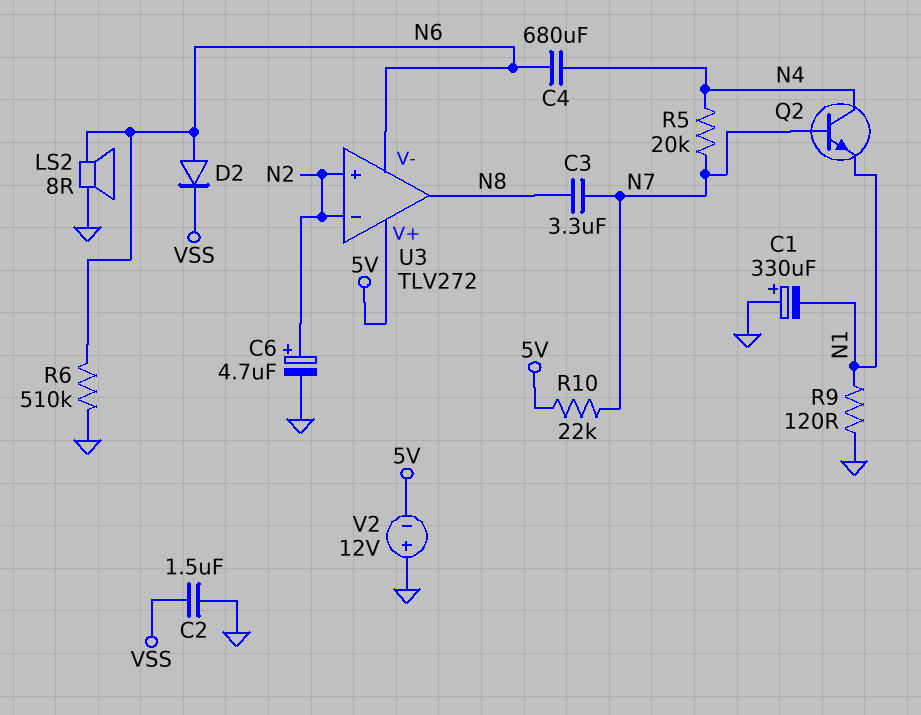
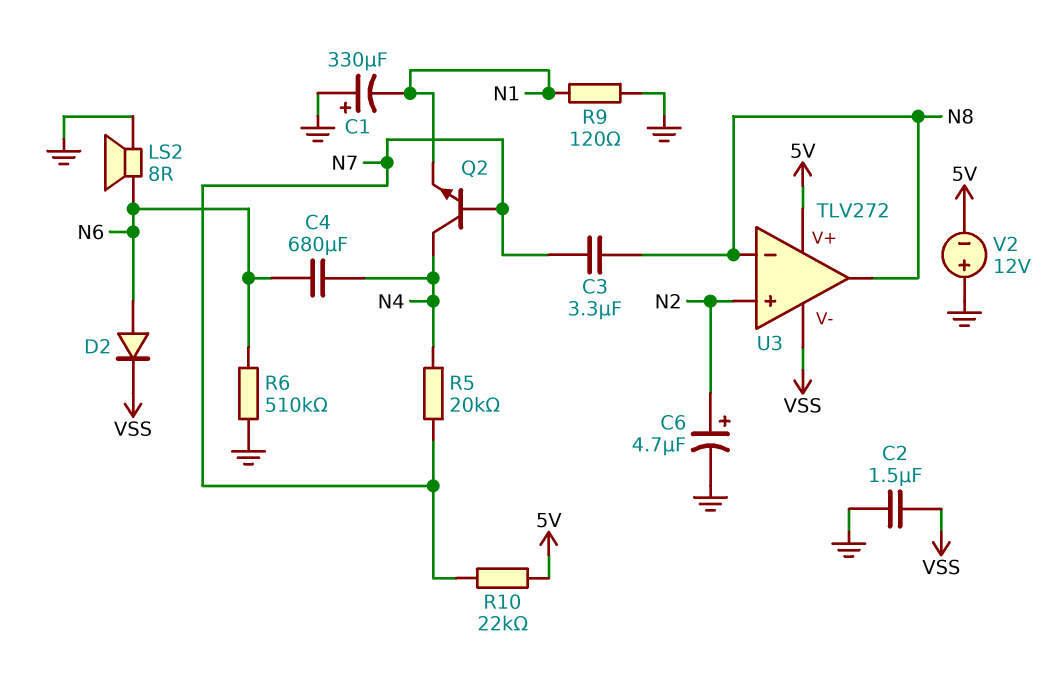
U3 pin V-: N6 -> VSS
U3 pin in-: N2 -> N8

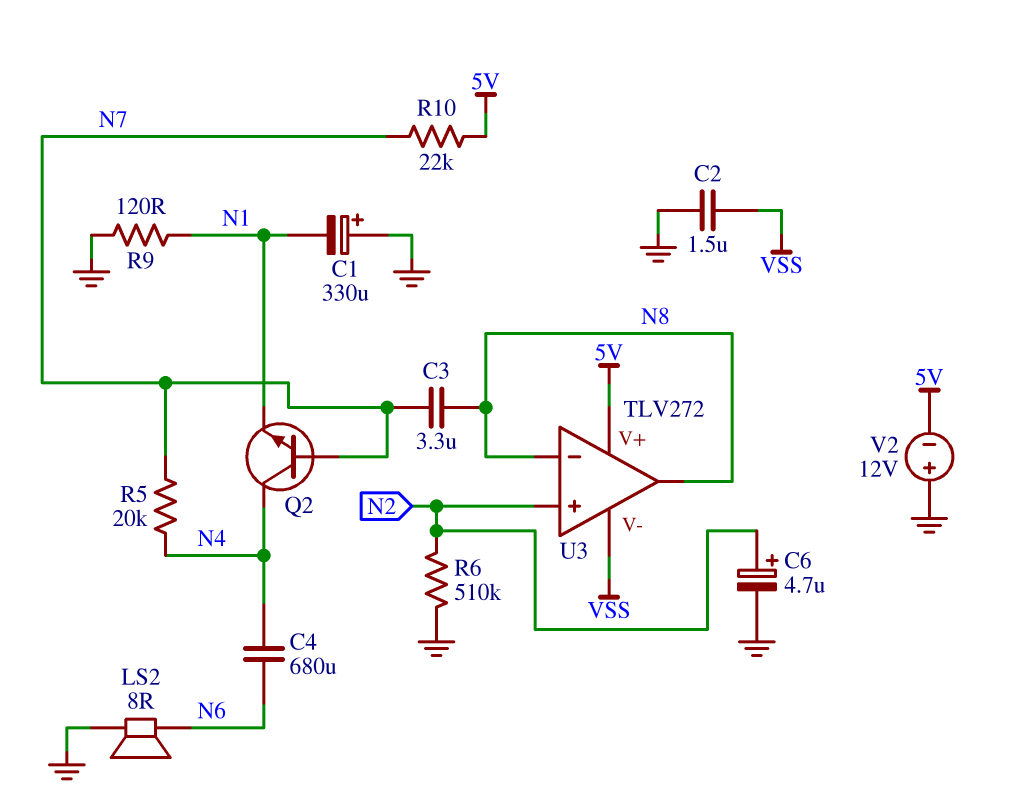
D2: diode (A N6, K VSS) -> none
R6: 510k (GND, N6) -> 510k (GND, N2)

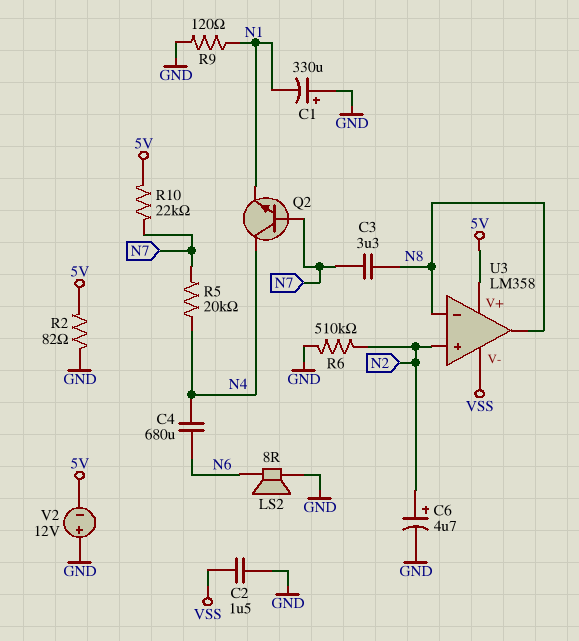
R2: none -> 82 (5V, GND)
U3: TLV272 -> LM358

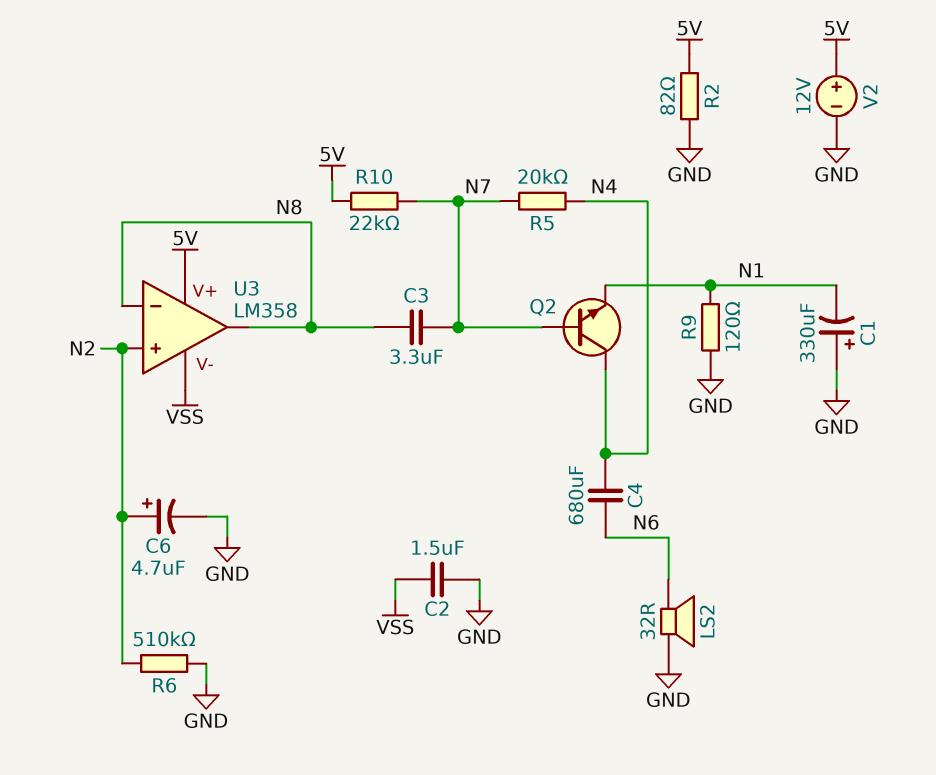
LS2: speaker 8R (GND, N6) -> speaker 32R (GND, N6)
V2: 12V (plus GND, minus 5V) -> 12V (plus 5V, minus GND)

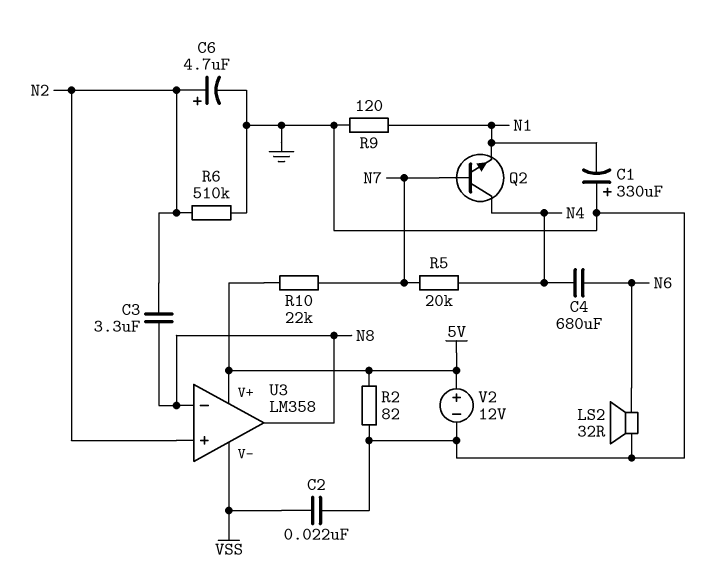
C2: 1.5uF (GND, VSS) -> 22nF (GND, VSS)
C3: 3.3uF (N7, N8) -> 3.3uF (N2, N8)

